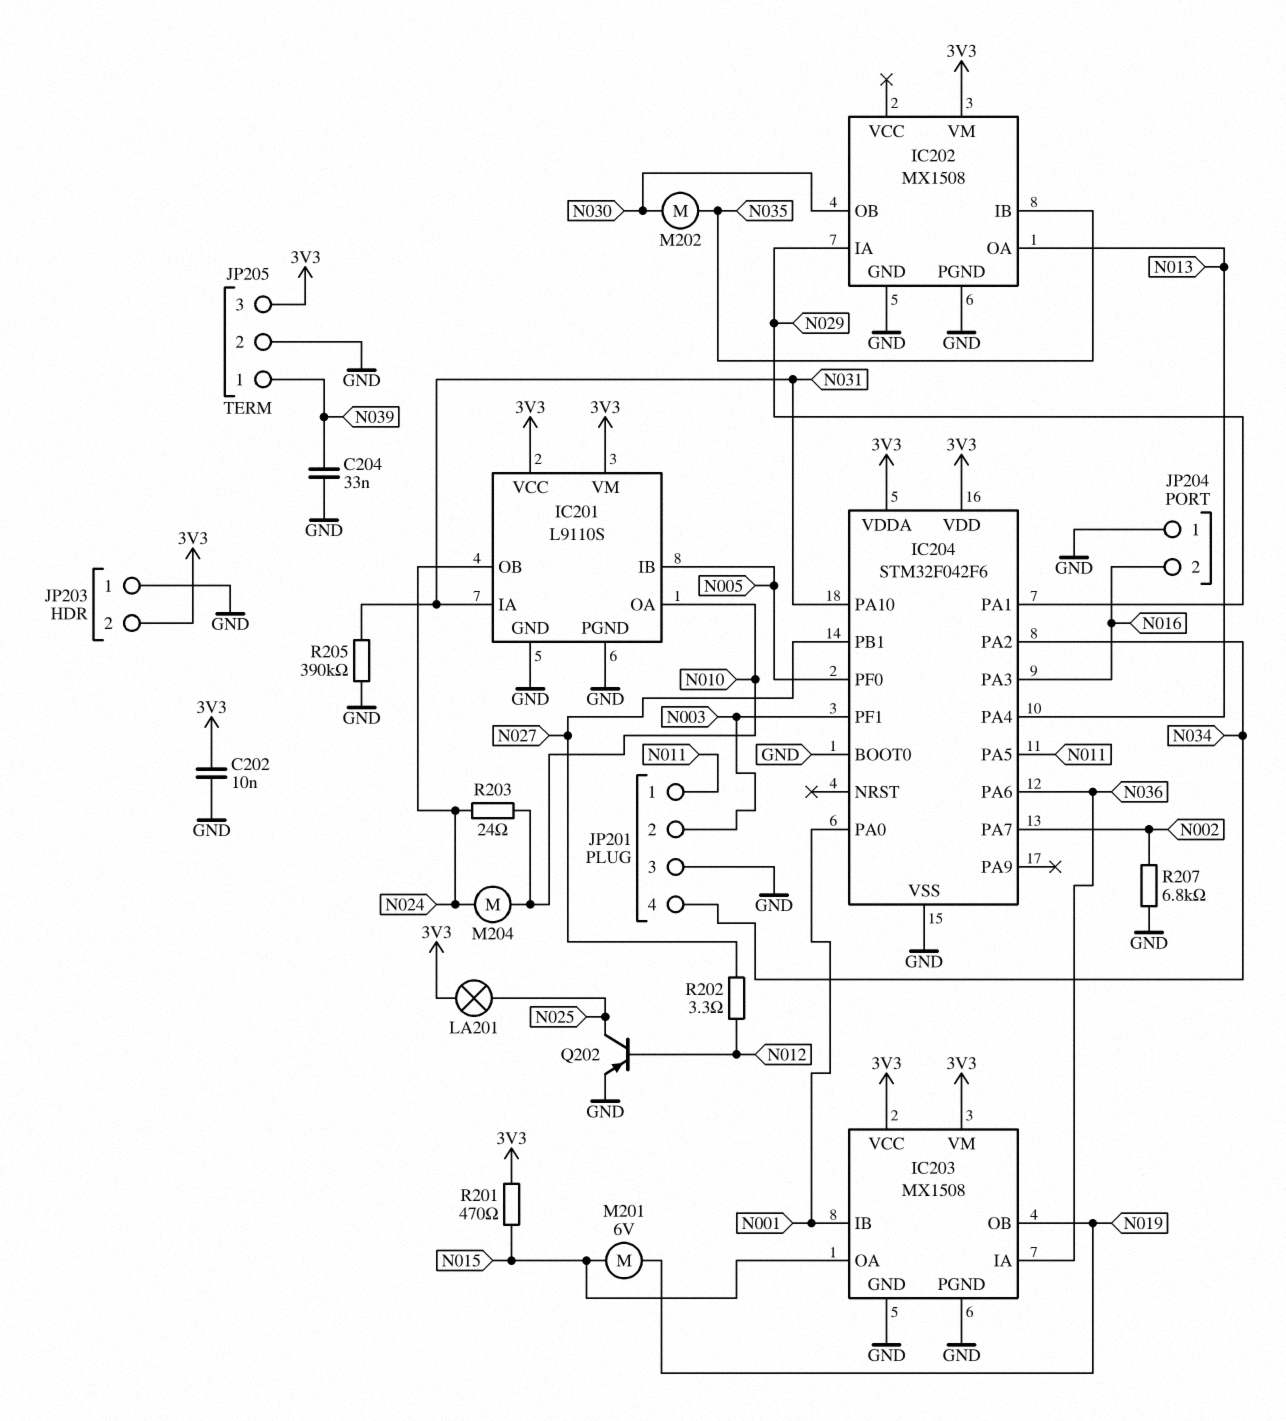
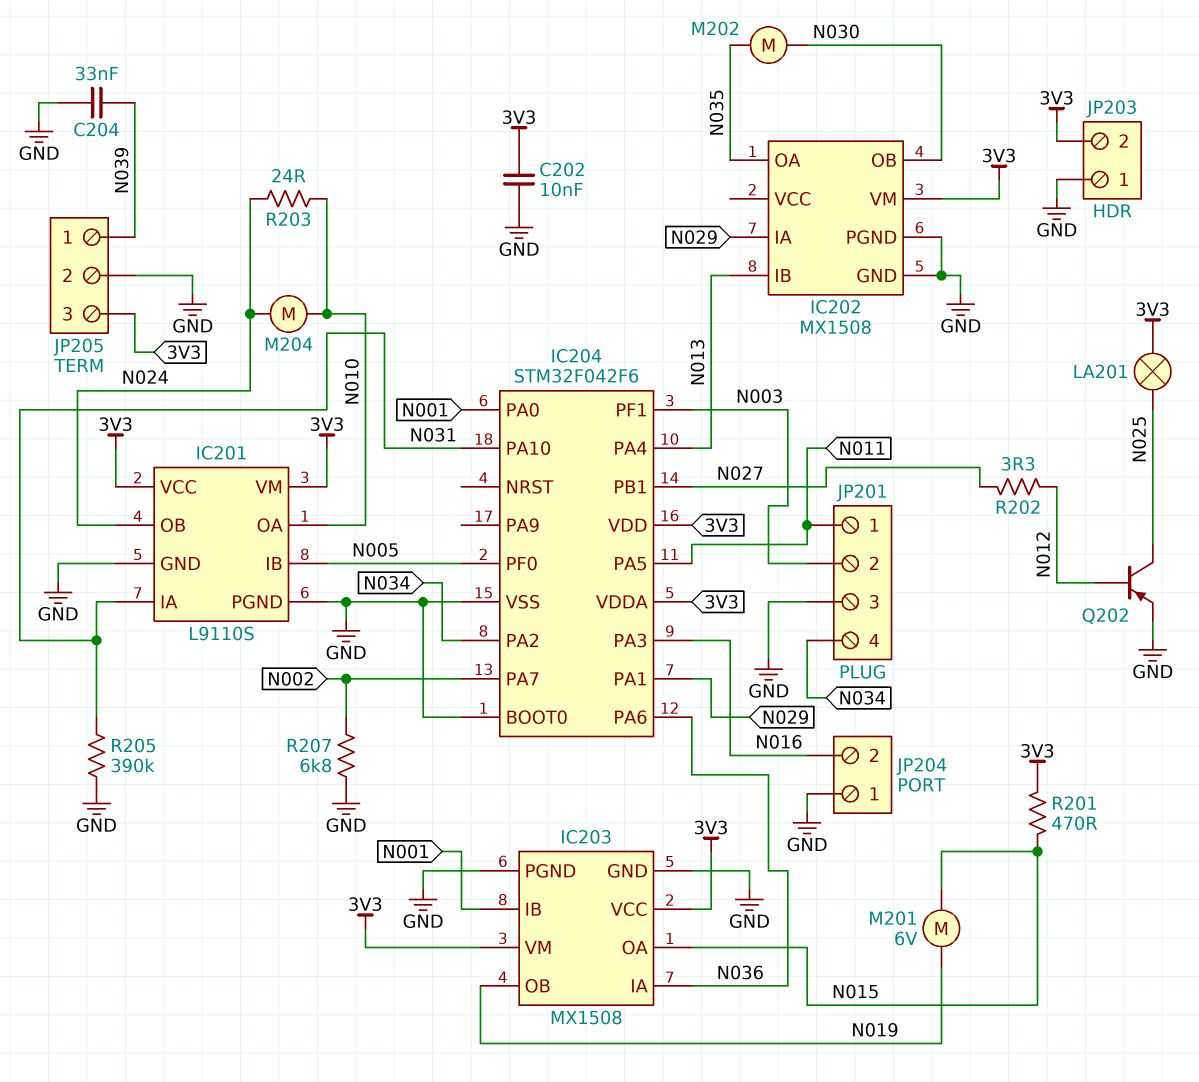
IC202 pin IB: N035 -> N013
IC202 pin OA: N013 -> N035

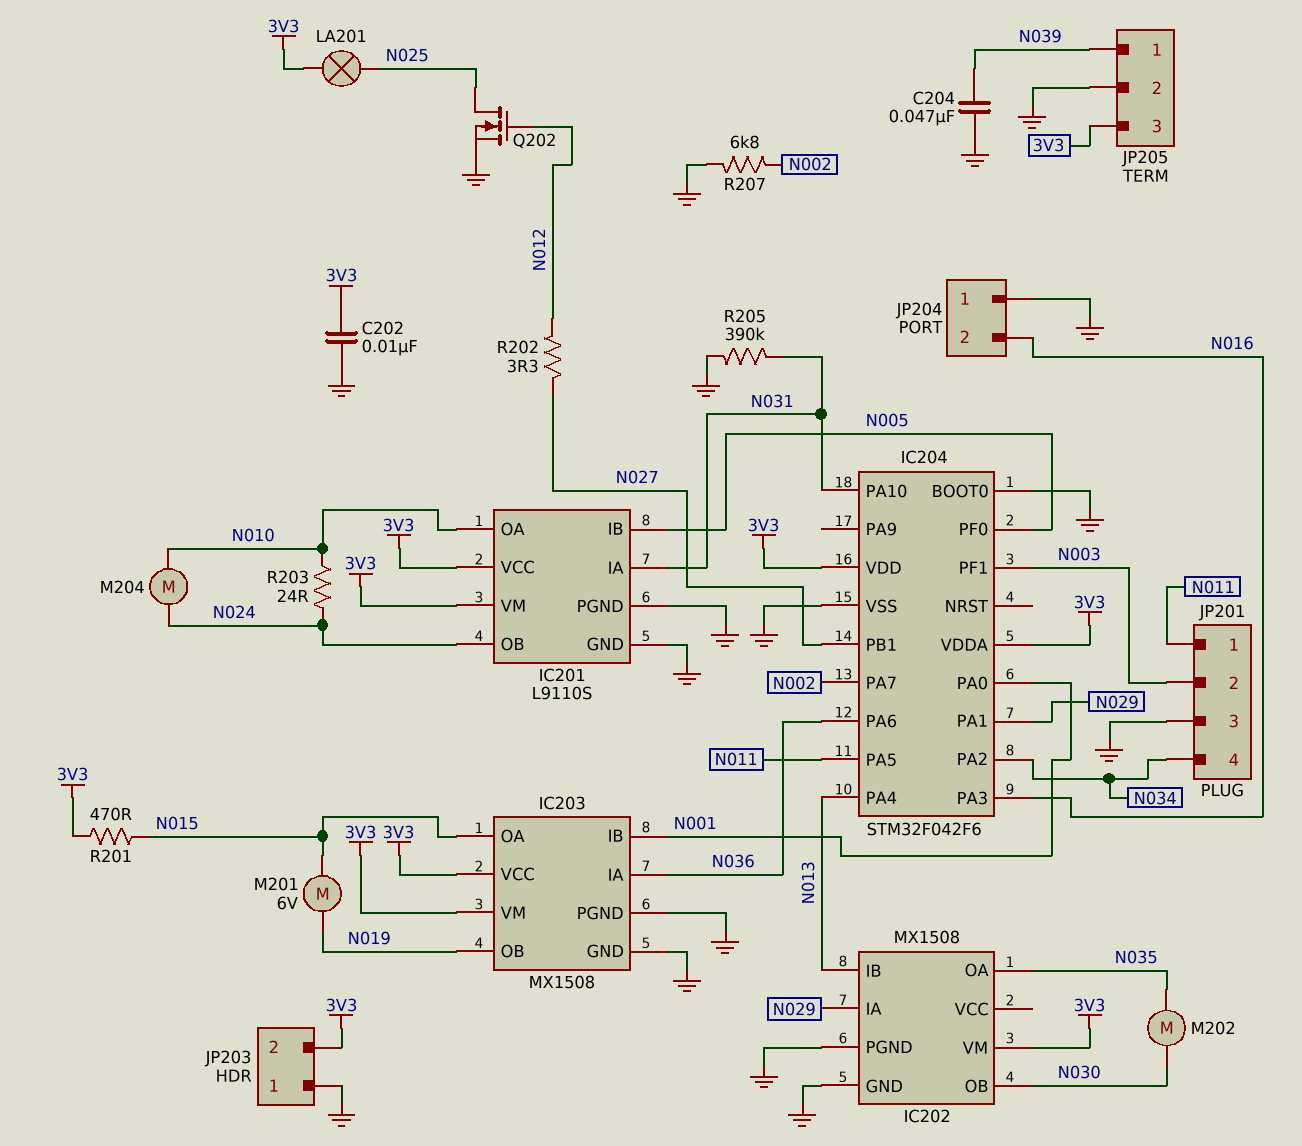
C204: 33nF (GND, N039) -> 47nF (GND, N039)
Q202: PNP (B N012, C N025, E GND) -> NMOS (G N012, D N025, S GND)

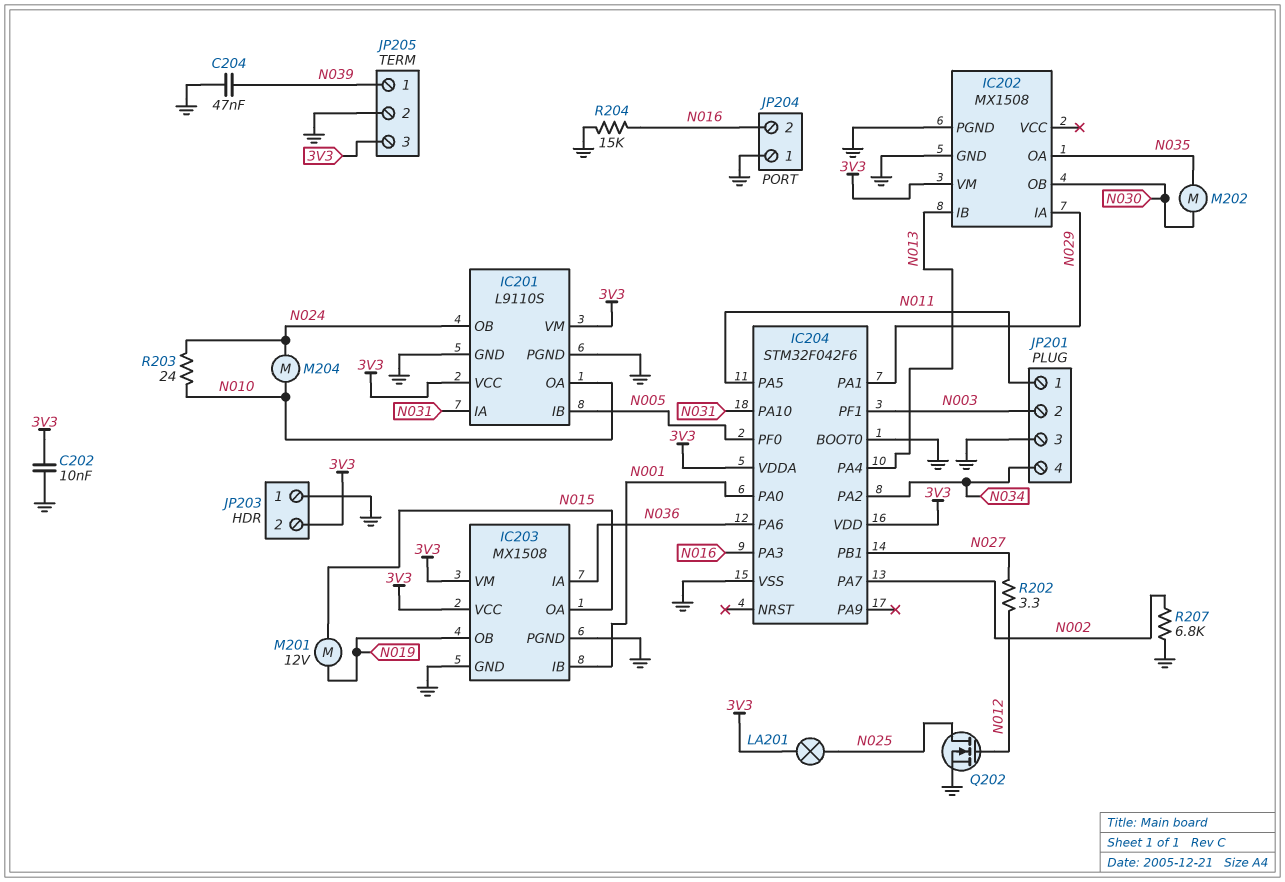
M201: motor 6V (N015, N019) -> motor 12V (N015, N019)
R201: 470 (3V3, N015) -> none
R204: none -> 15k (GND, N016)
R205: 390k (GND, N031) -> none

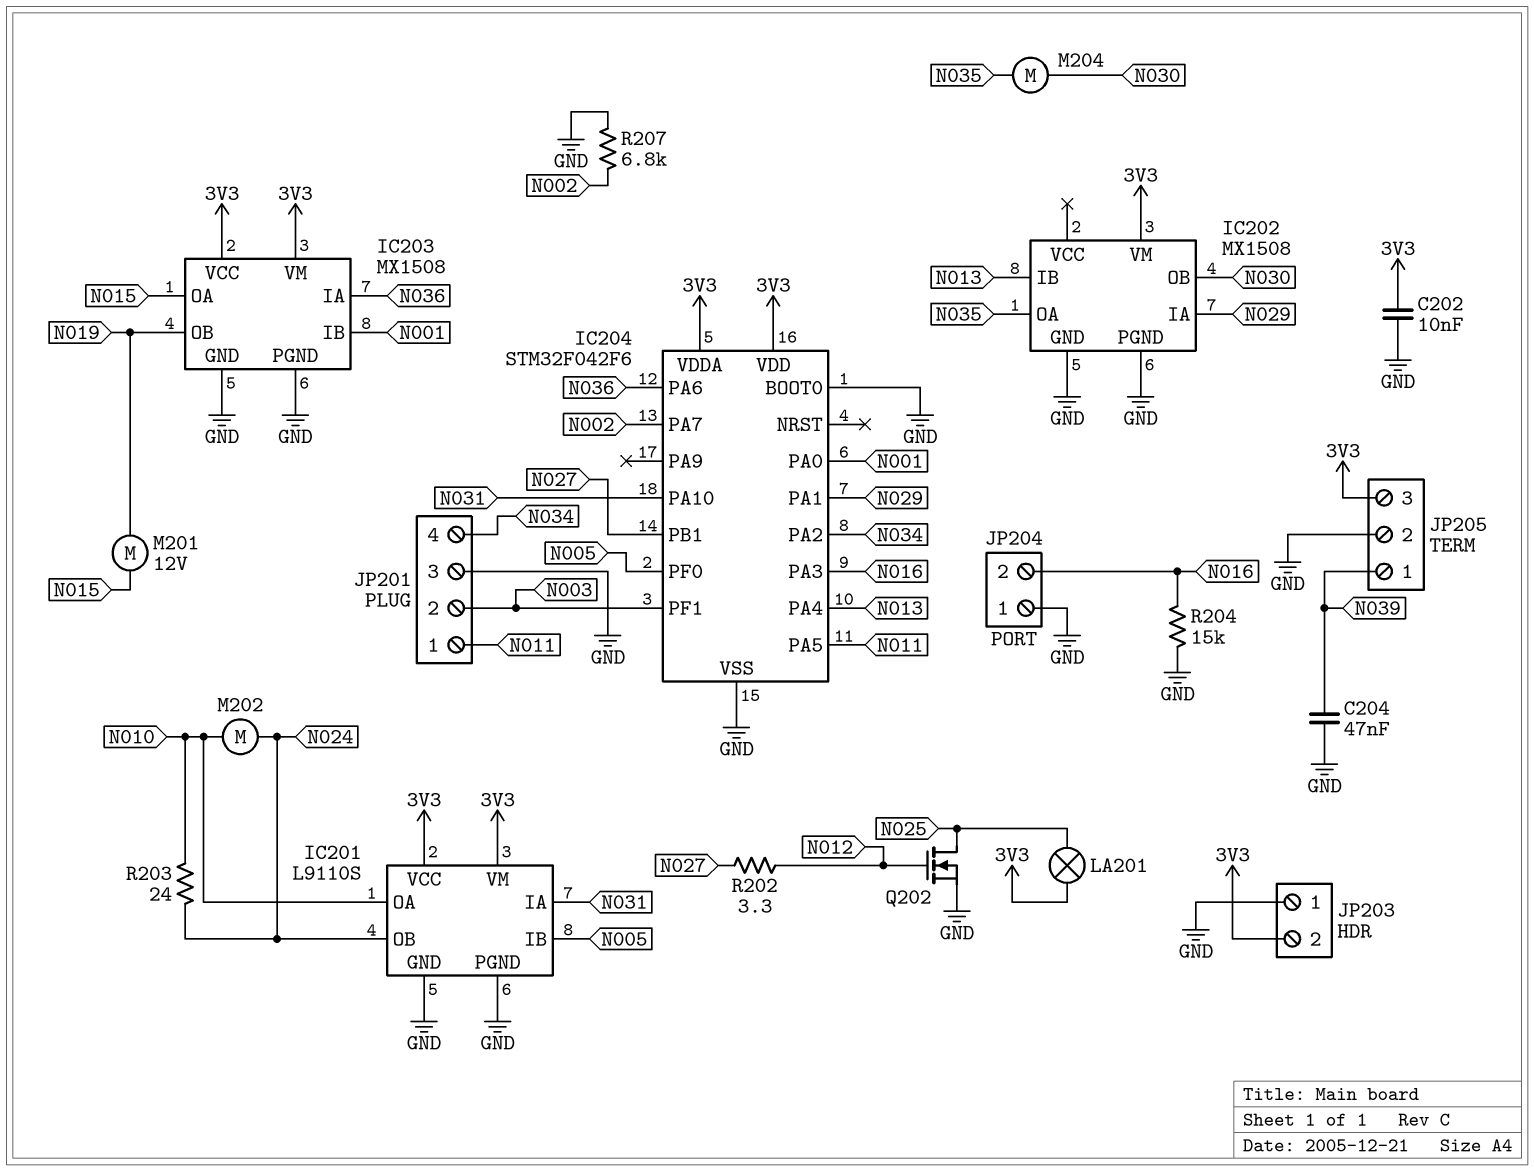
M202: motor (N030, N035) -> motor (N010, N024)
M204: motor (N010, N024) -> motor (N030, N035)

